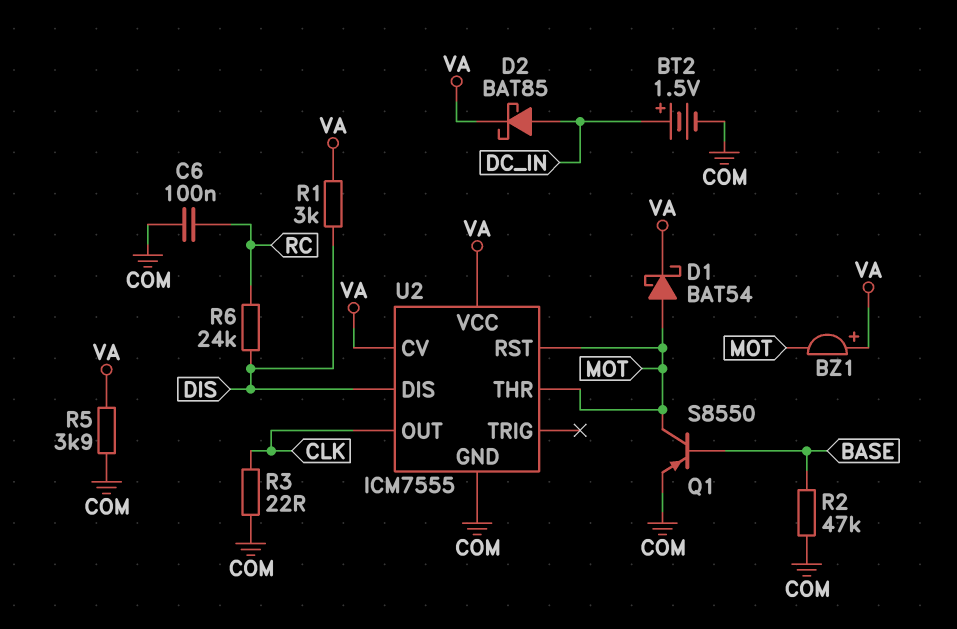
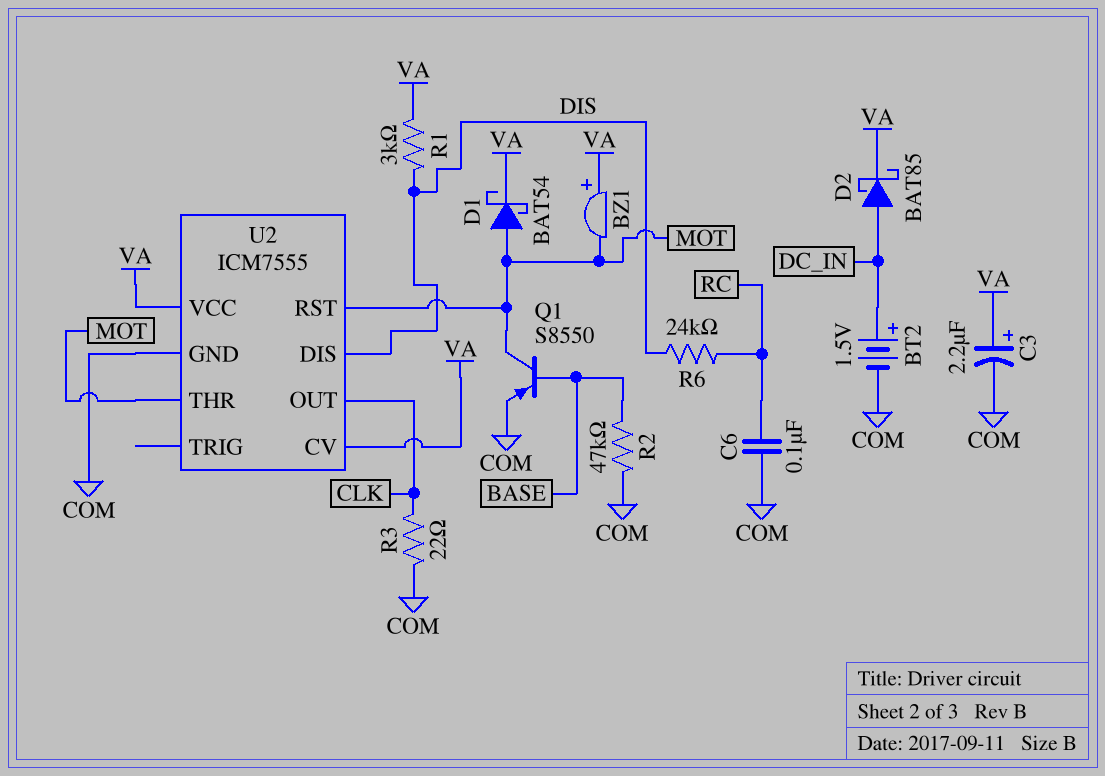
C3: none -> 2.2uF (plus VA, minus COM)
R5: 3.9k (COM, VA) -> none

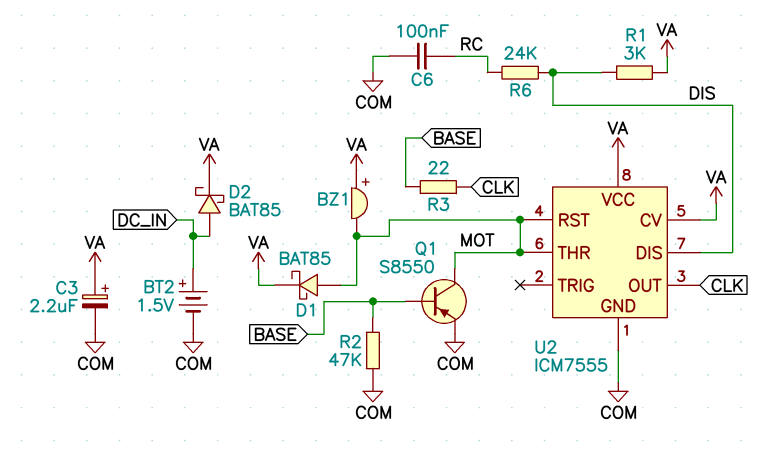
D1: schottky BAT54 (A MOT, K VA) -> schottky BAT85 (A MOT, K VA)
R3: 22 (CLK, COM) -> 22 (BASE, CLK)

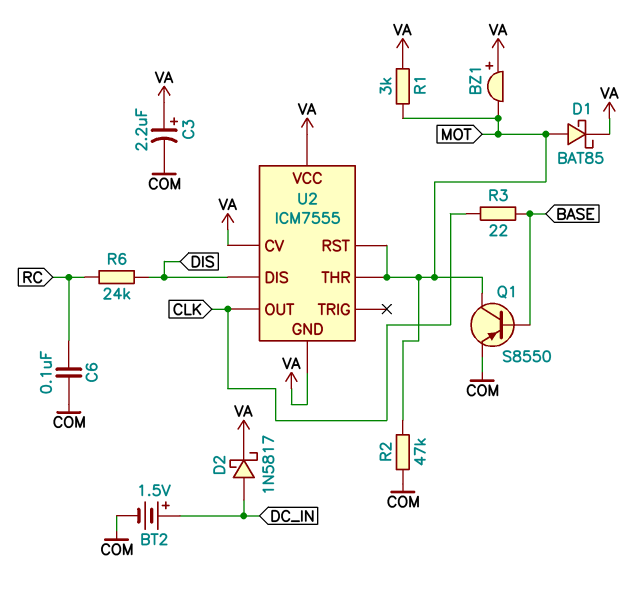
D2: schottky BAT85 (A DC_IN, K VA) -> schottky 1N5817 (A DC_IN, K VA)
R1: 3k (DIS, VA) -> 3k (MOT, VA)
R2: 47k (BASE, COM) -> 47k (COM, MOT)
U2 pin GND: COM -> VA

